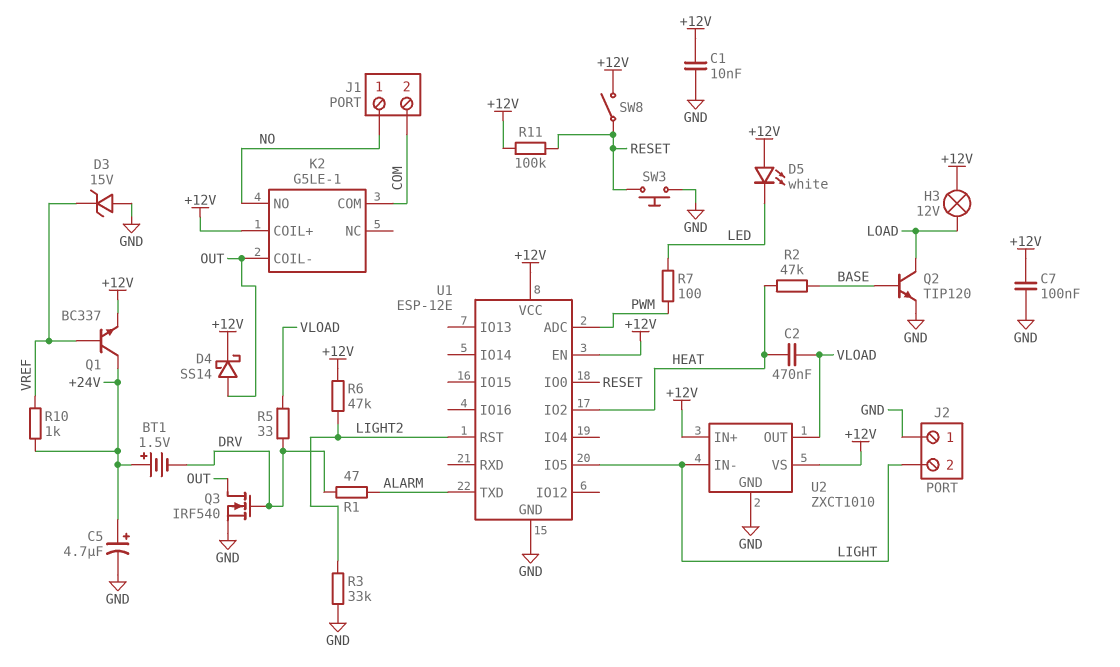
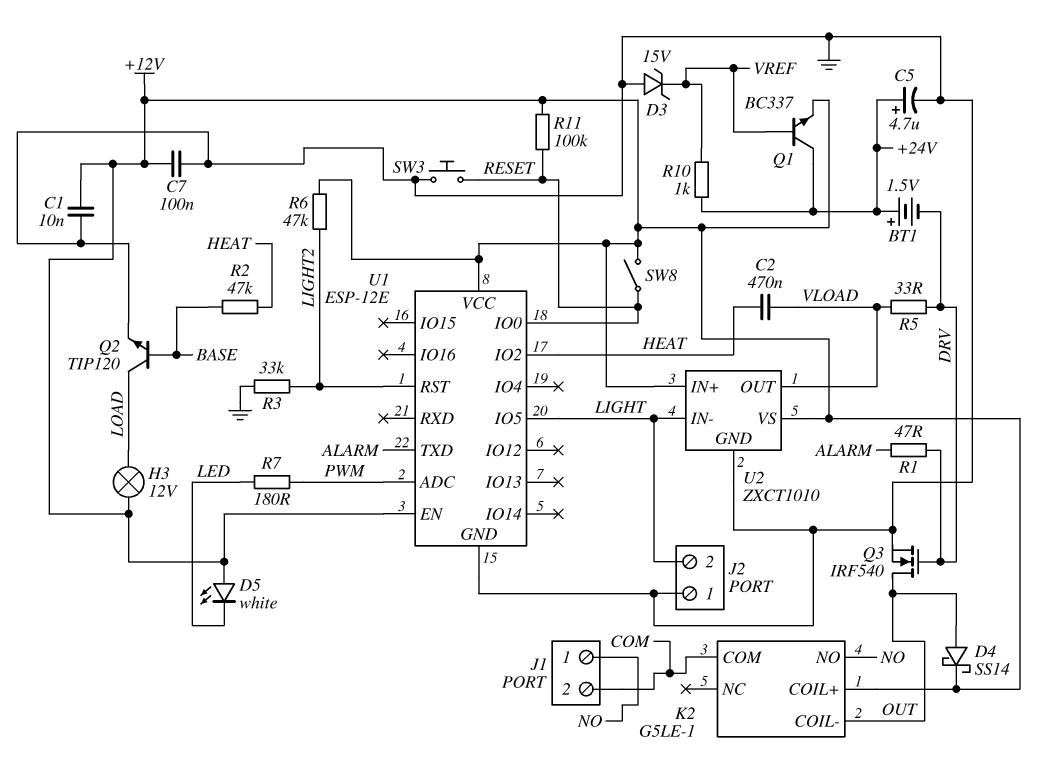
R7: 100 (LED, PWM) -> 180 (LED, PWM)

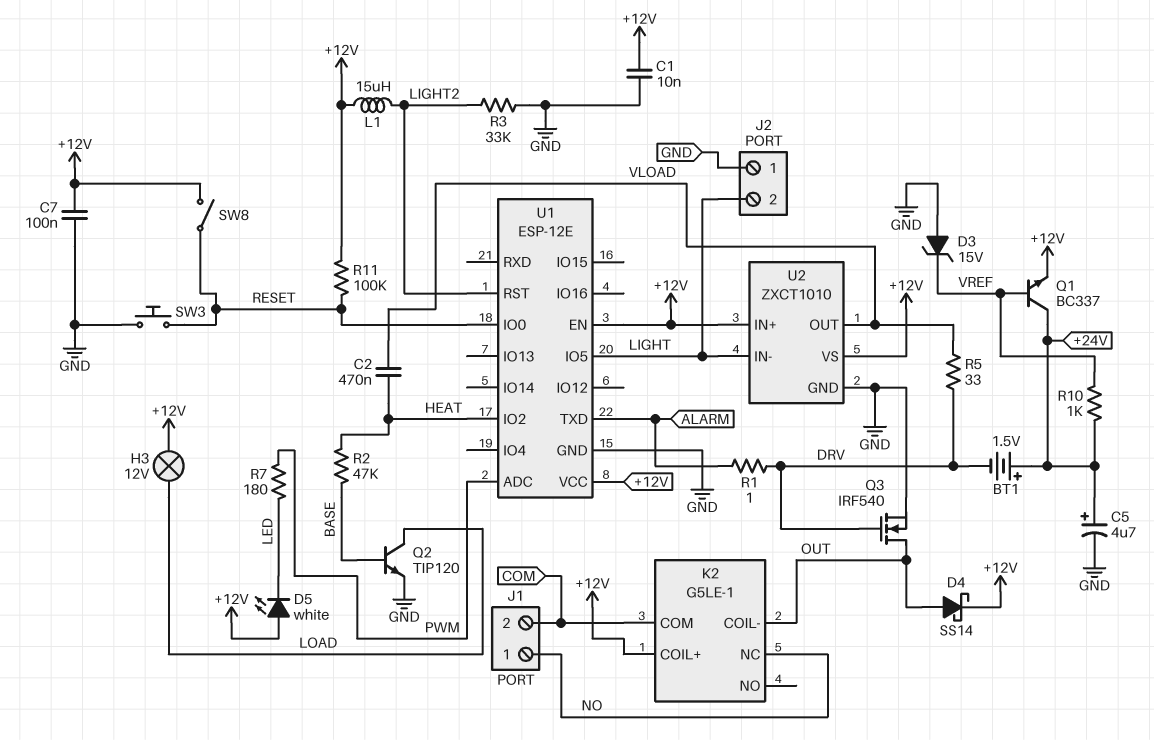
K2 pin NC: none -> NO
K2 pin NO: NO -> none
L1: none -> 15uH (+12V, LIGHT2)
R1: 47 (ALARM, DRV) -> 1 (ALARM, DRV)
R6: 47k (+12V, LIGHT2) -> none

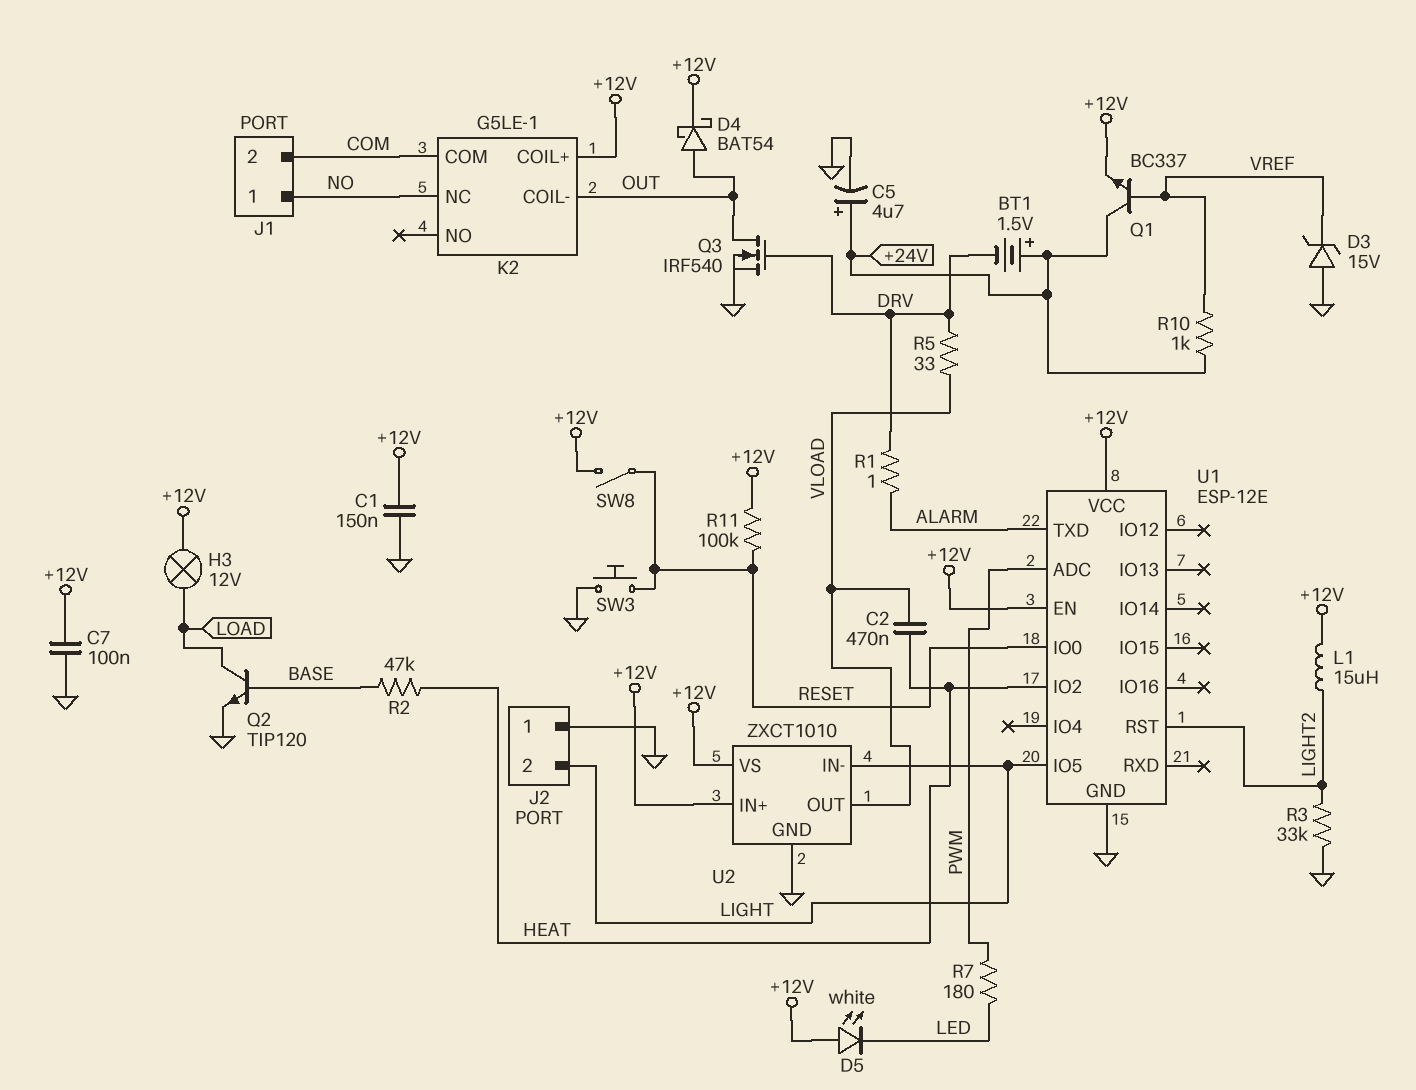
C1: 10nF (+12V, GND) -> 150nF (+12V, GND)
D4: schottky SS14 (A OUT, K +12V) -> schottky BAT54 (A OUT, K +12V)

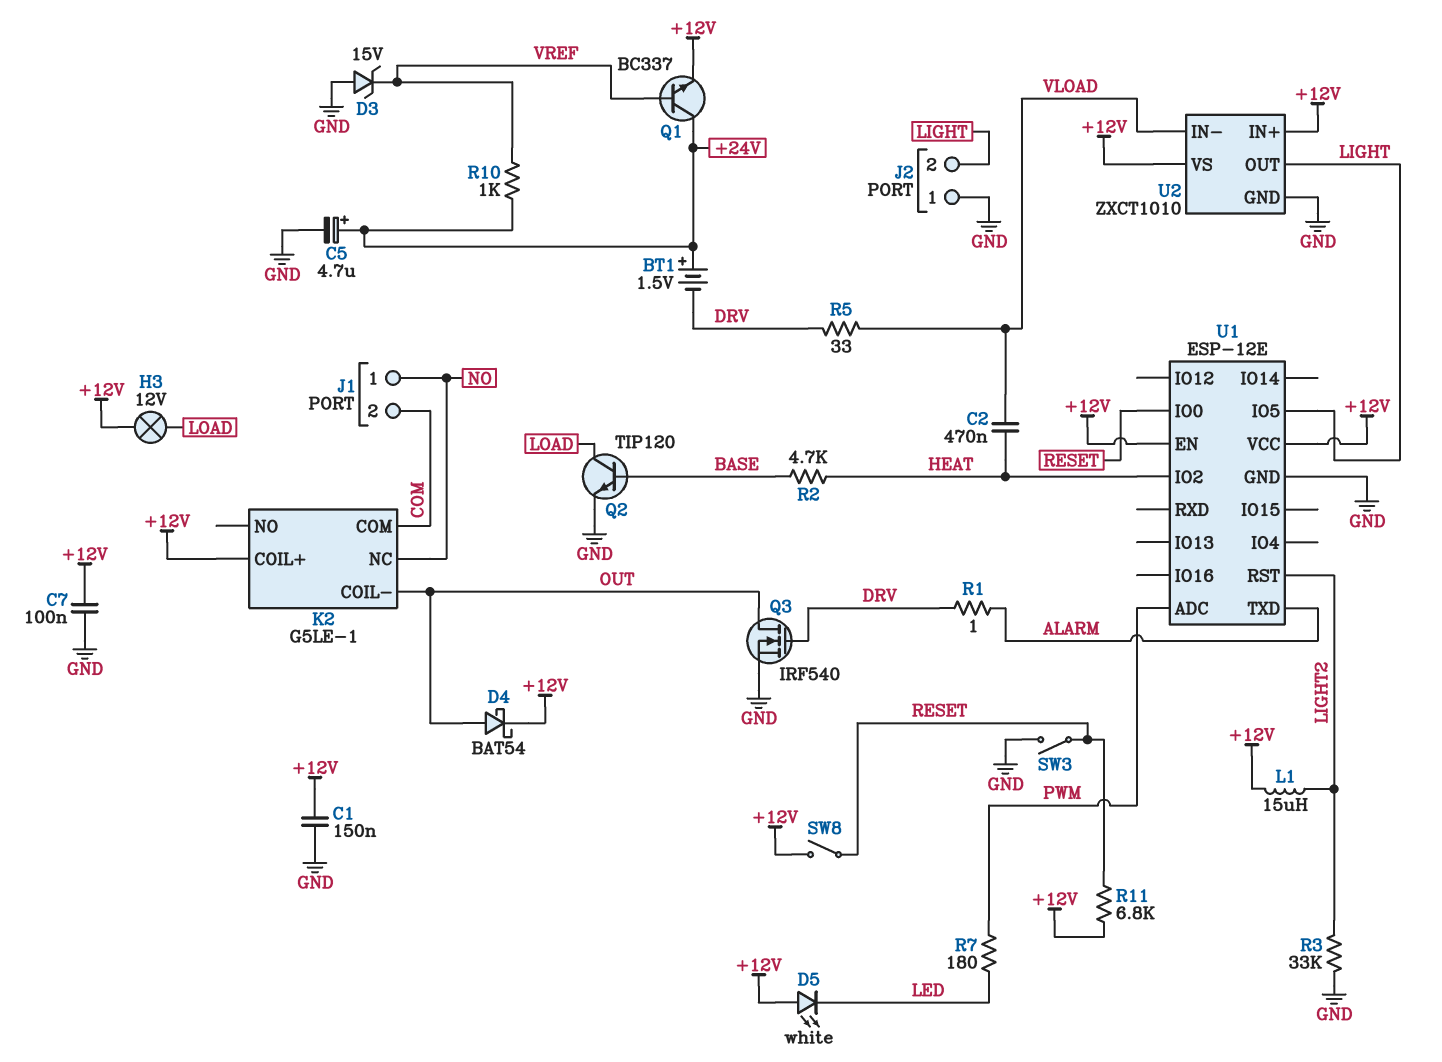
R2: 47k (BASE, HEAT) -> 4.7k (BASE, HEAT)
R11: 100k (+12V, RESET) -> 6.8k (+12V, RESET)
SW3: button (GND, RESET) -> switch (GND, RESET)
U2 pin IN-: LIGHT -> VLOAD
U2 pin OUT: VLOAD -> LIGHT

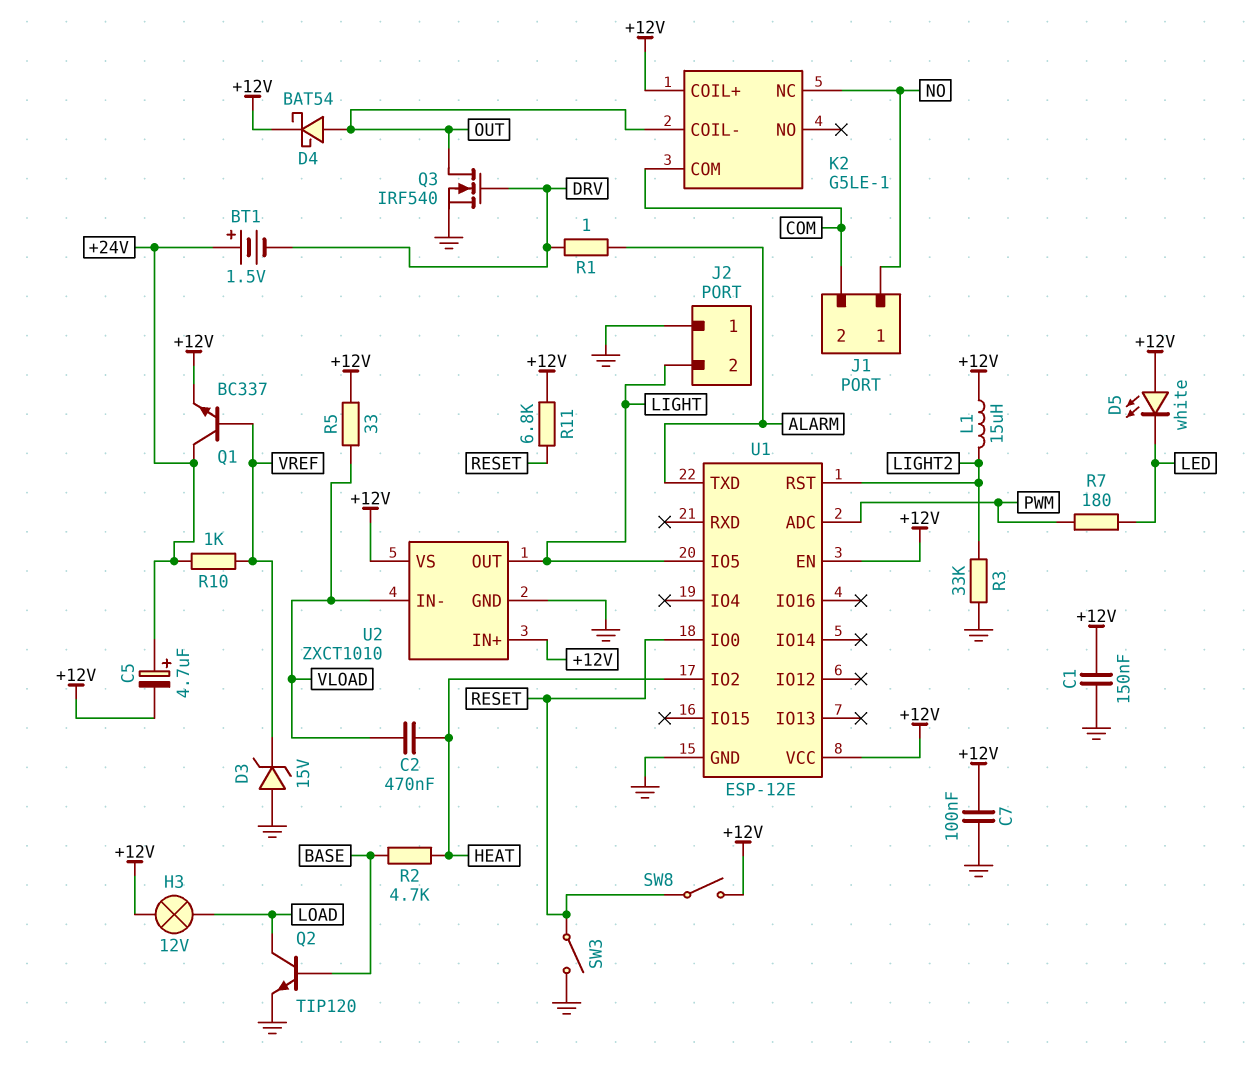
C5: 4.7uF (plus +24V, minus GND) -> 4.7uF (plus +24V, minus +12V)
R5: 33 (DRV, VLOAD) -> 33 (+12V, VLOAD)

